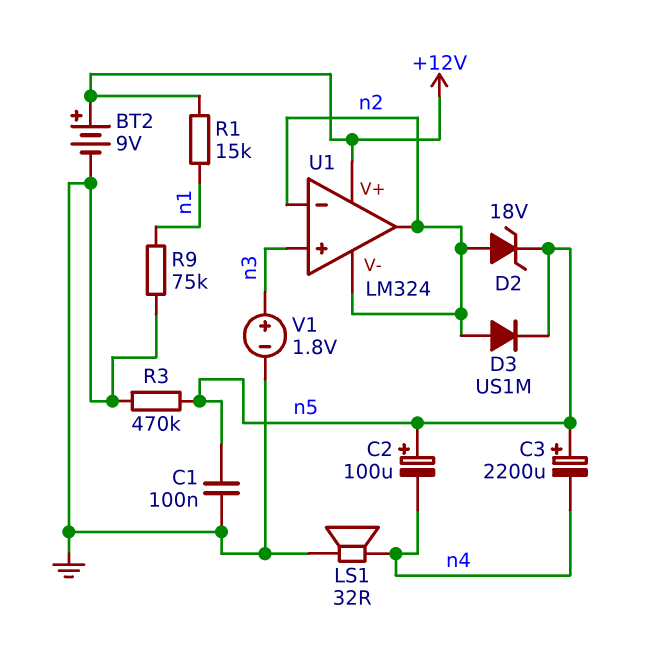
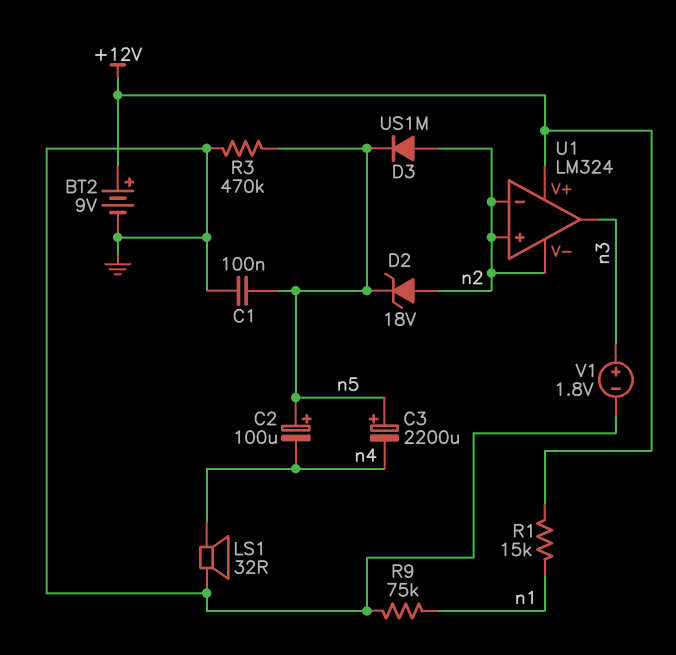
U1 pin in+: n3 -> n2
U1 pin out: n2 -> n3

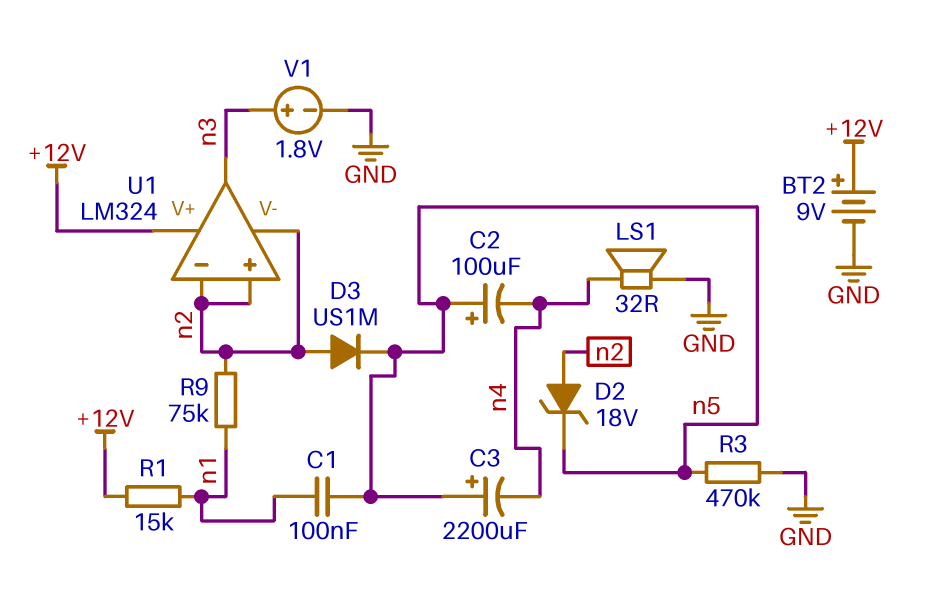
C1: 100nF (GND, n5) -> 100nF (n1, n5)
R9: 75k (GND, n1) -> 75k (n1, n2)

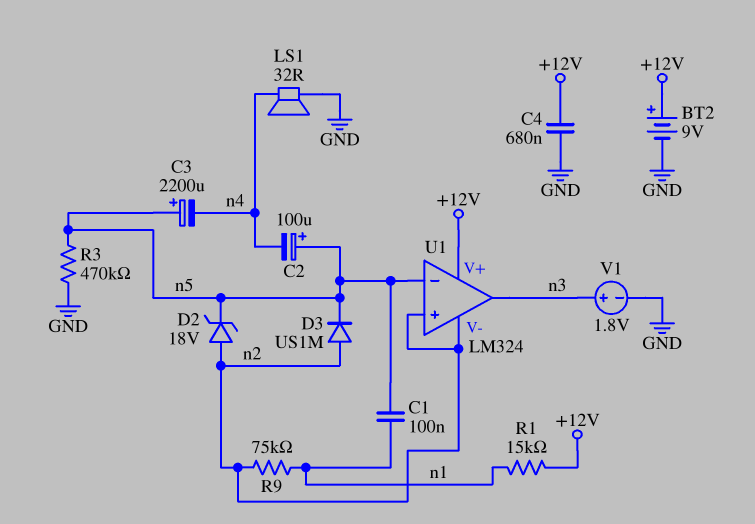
C4: none -> 680nF (+12V, GND)
U1 pin in-: n2 -> n5

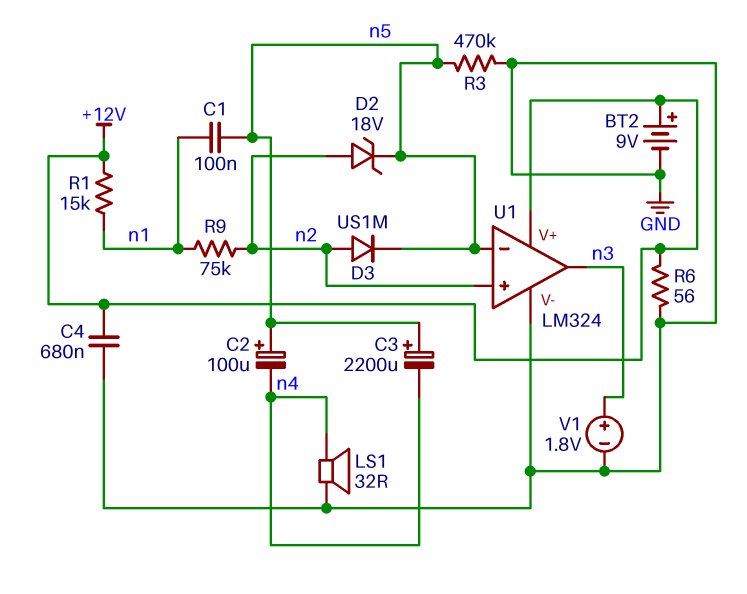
R6: none -> 56 (+12V, GND)
U1 pin V-: n2 -> GND

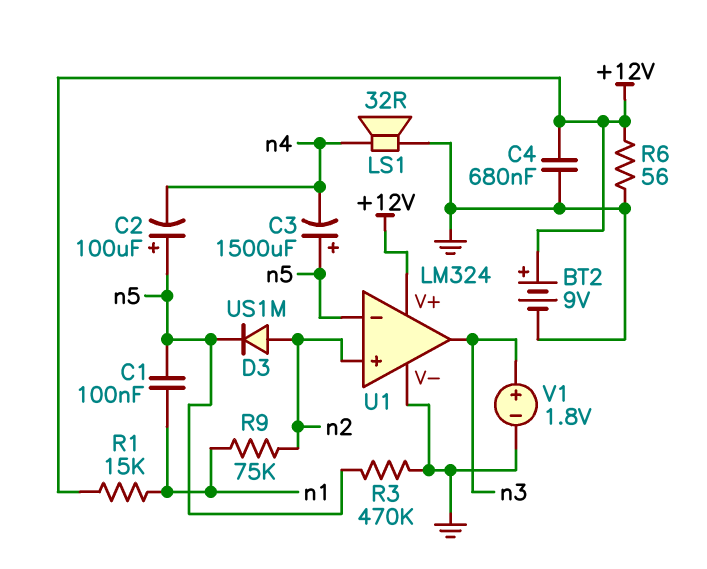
C3: 2200uF (plus n5, minus n4) -> 1500uF (plus n5, minus n4)
D2: zener 18V (A n2, K n5) -> none

